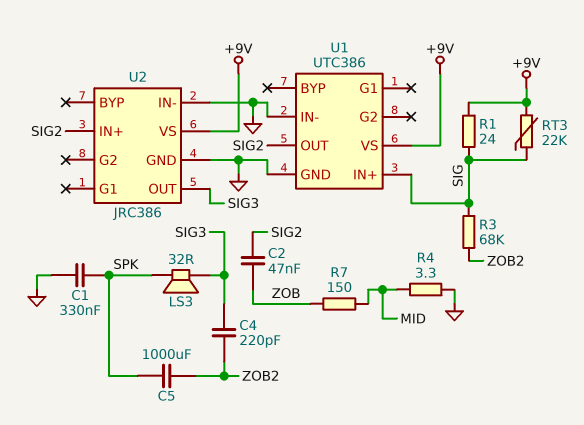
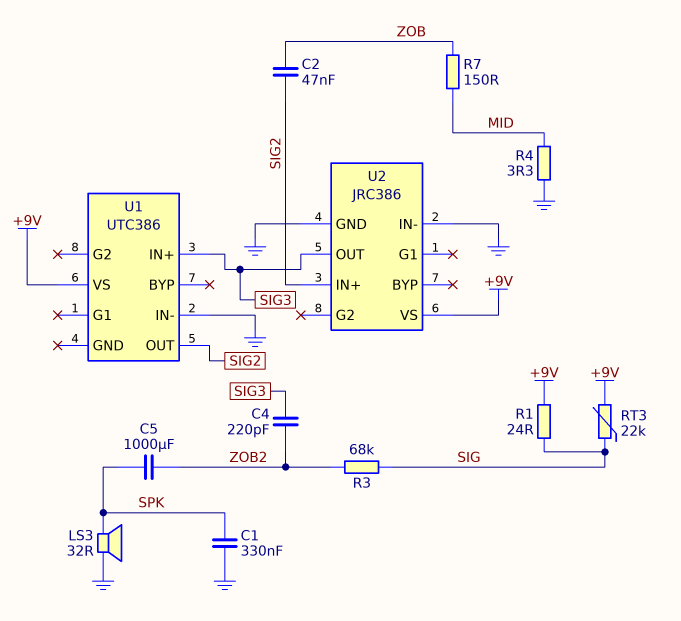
LS3: speaker 32R (SIG3, SPK) -> speaker 32R (GND, SPK)
U1 pin GND: GND -> none
U1 pin IN+: SIG -> SIG3

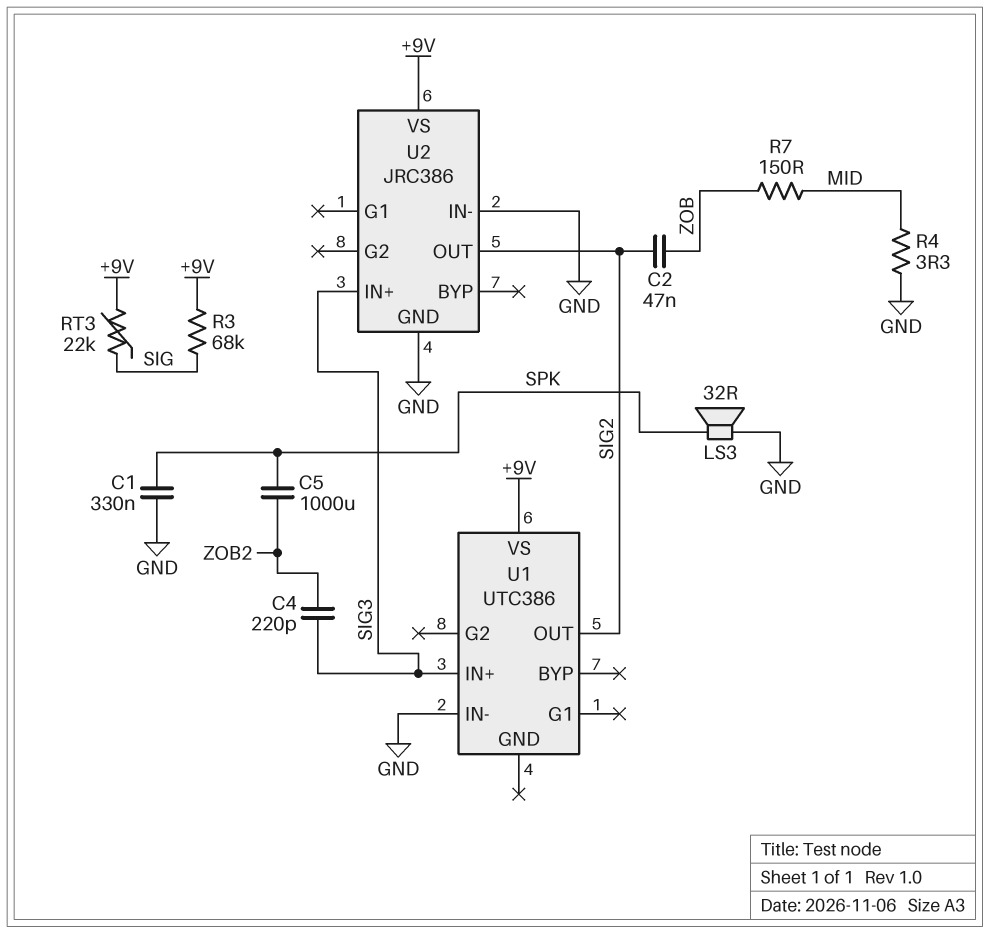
R1: 24 (+9V, SIG) -> none
R3: 68k (SIG, ZOB2) -> 68k (+9V, SIG)
U2 pin IN+: SIG2 -> SIG3
U2 pin OUT: SIG3 -> SIG2

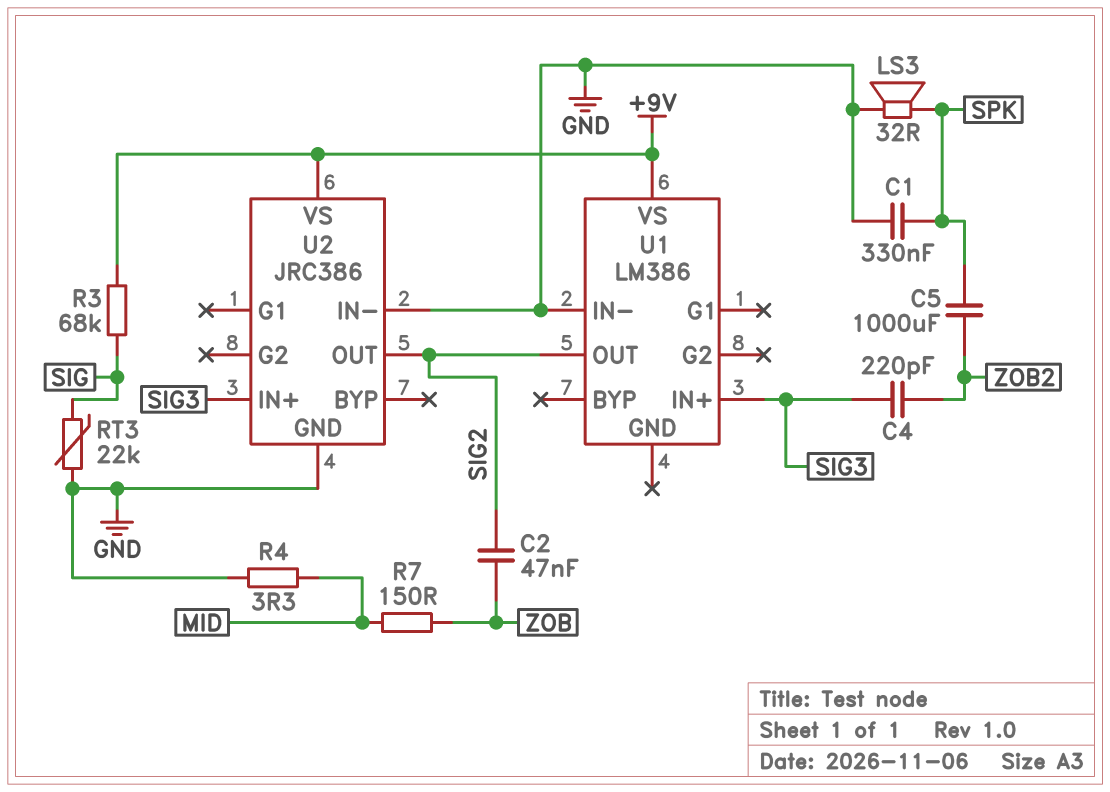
RT3: 22k (+9V, SIG) -> 22k (GND, SIG)
U1: UTC386 -> LM386

